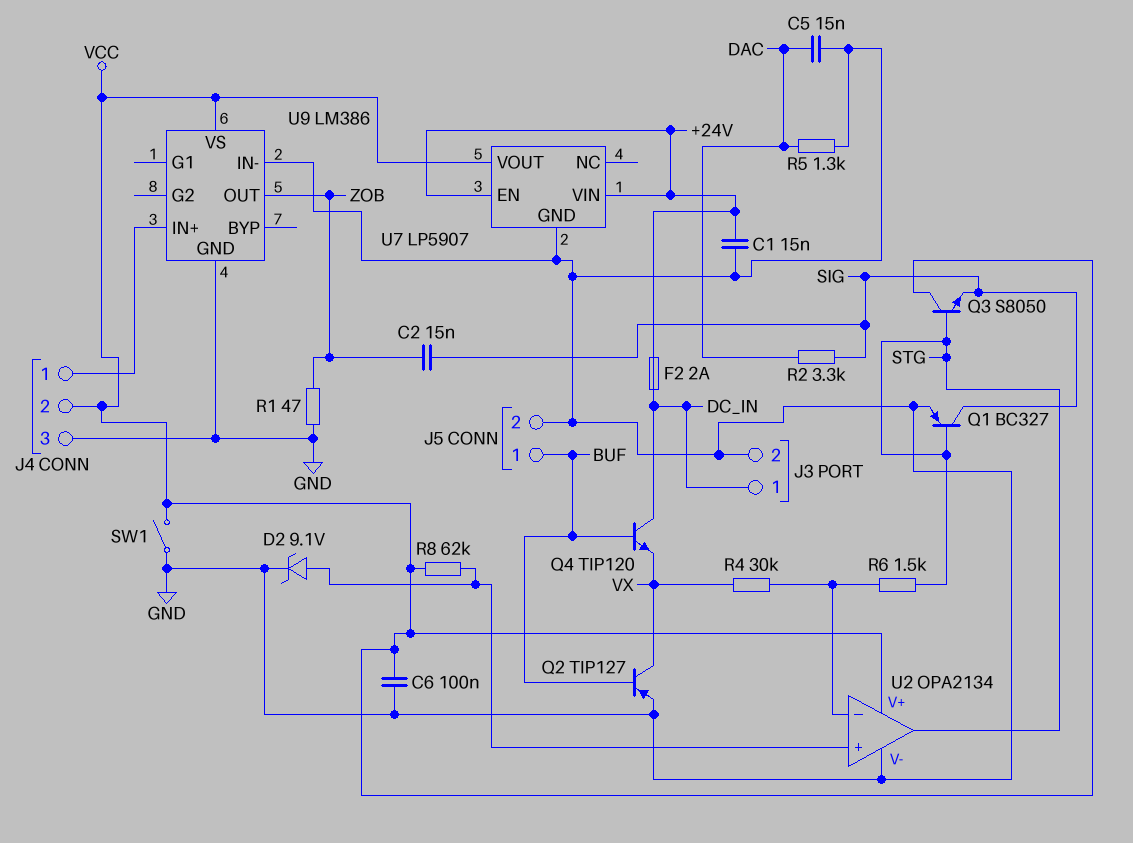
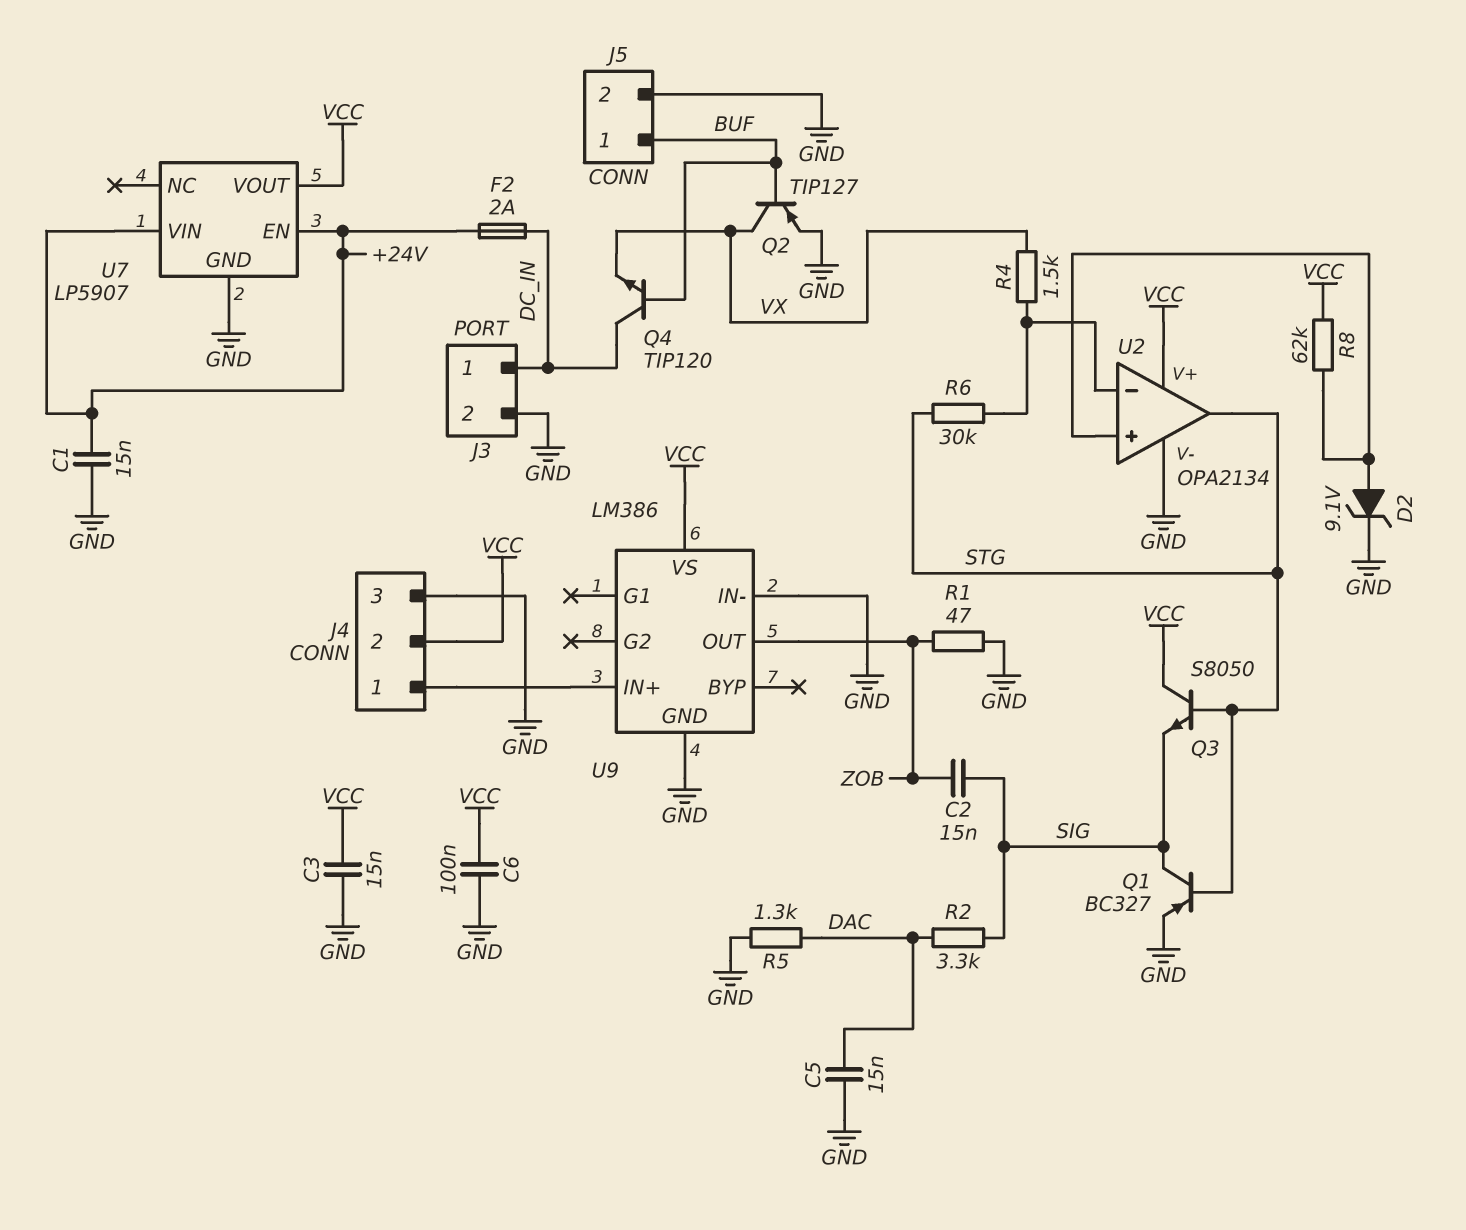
C3: none -> 15nF (GND, VCC)
R4: 30k (U2/in-, VX) -> 1.5k (U2/in-, VX)
R6: 1.5k (STG, U2/in-) -> 30k (STG, U2/in-)
SW1: switch (GND, VCC) -> none

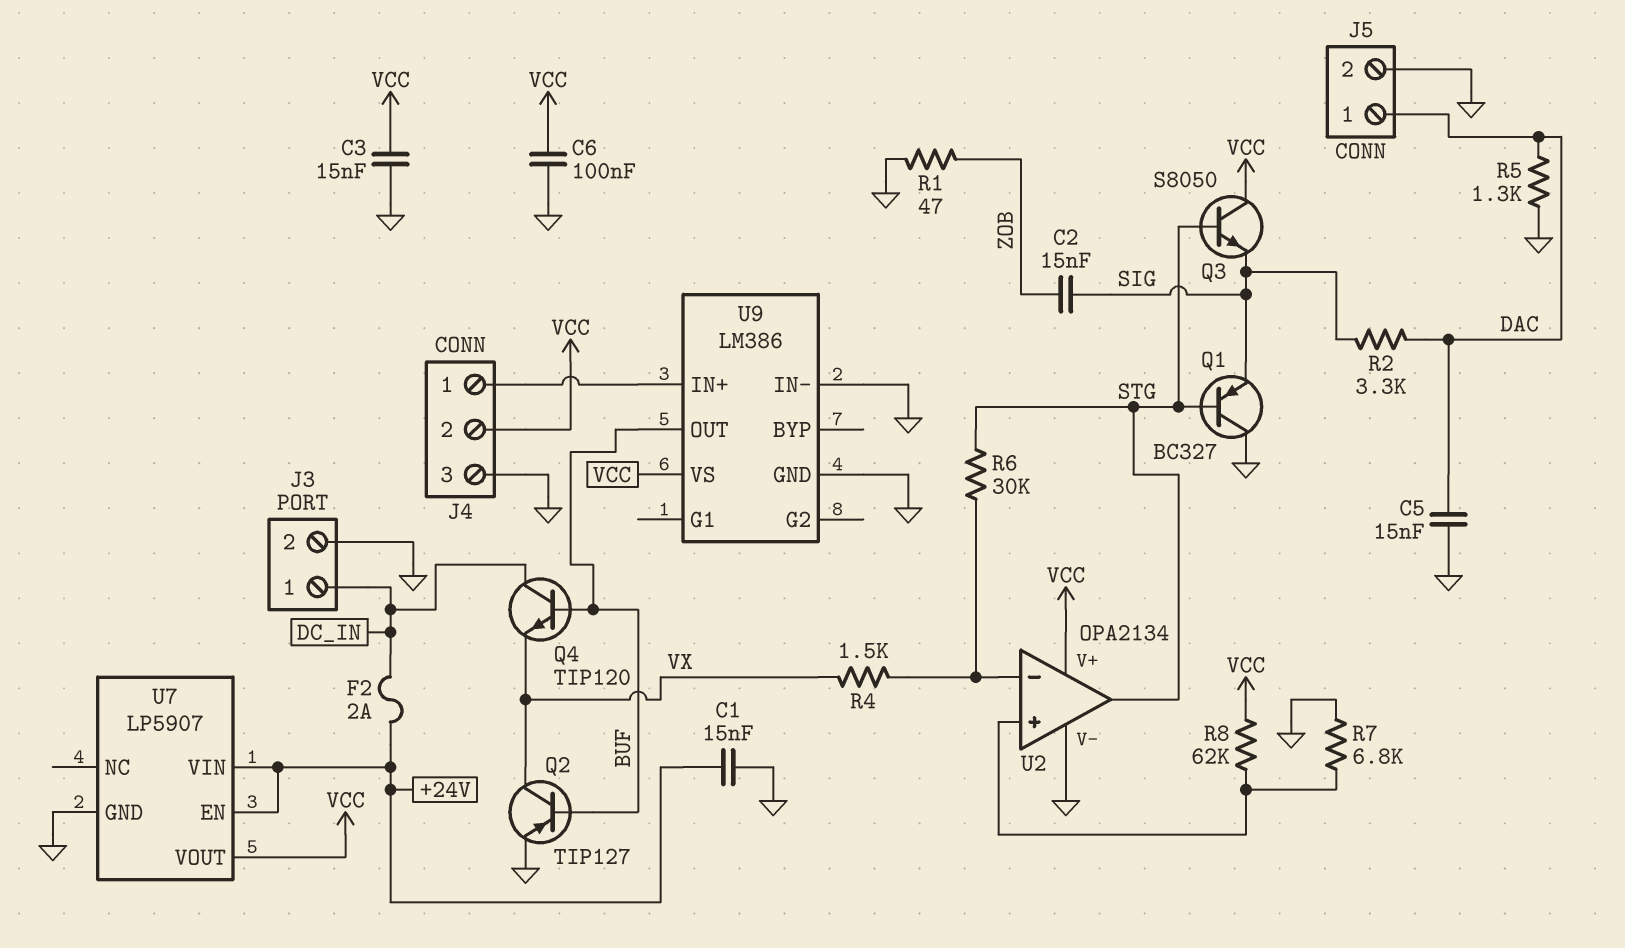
D2: zener 9.1V (A U2/in+, K GND) -> none
J5 pin 1: BUF -> DAC
Q1: PNP BC327 (B STG, C SIG, E GND) -> PNP BC327 (B STG, C GND, E SIG)
R7: none -> 6.8k (GND, U2/in+)
U9 pin OUT: ZOB -> BUF

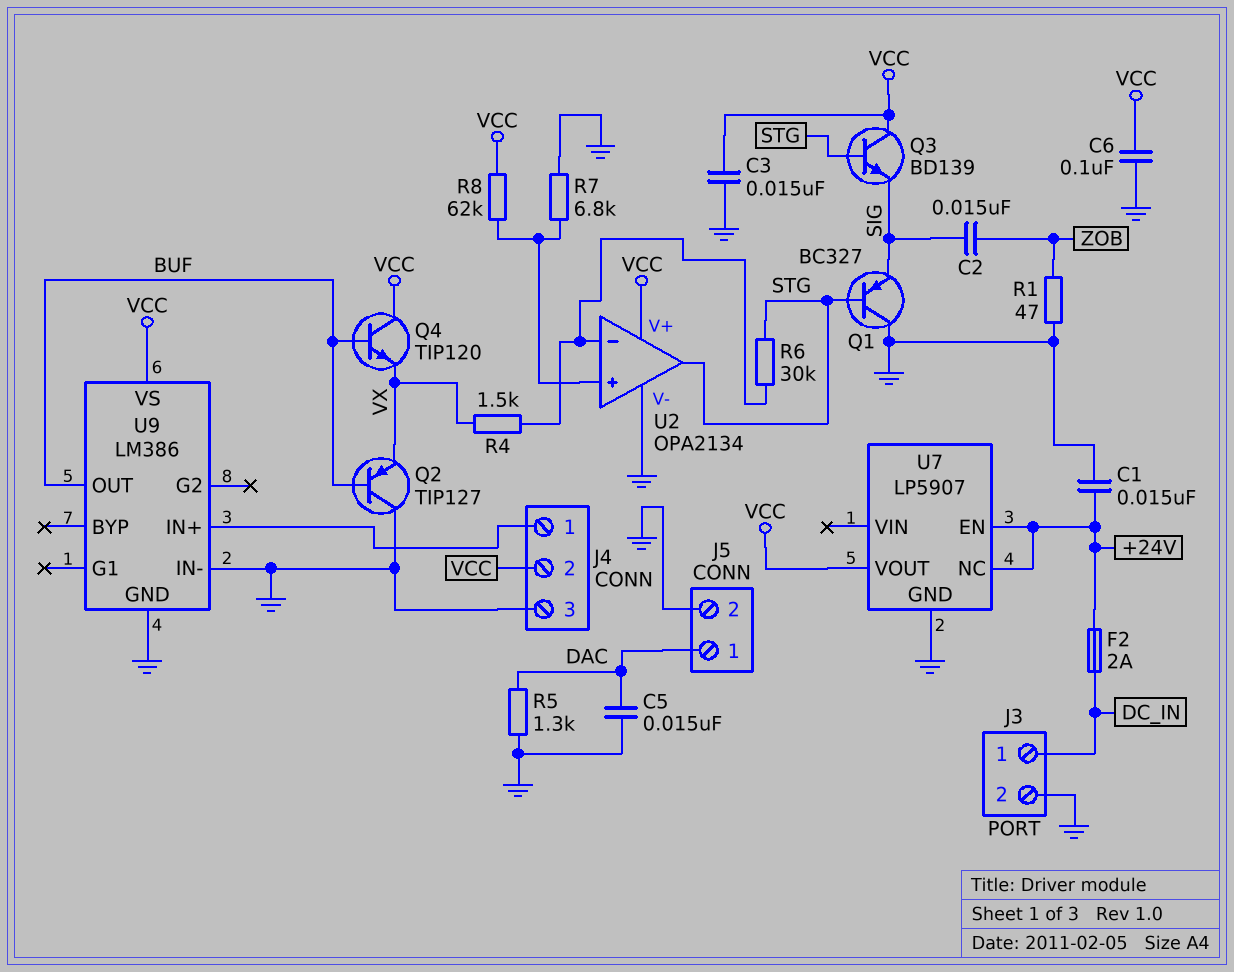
Q2: PNP TIP127 (B BUF, C VX, E GND) -> PNP TIP127 (B BUF, C GND, E VX)
Q3: NPN S8050 (B STG, C VCC, E SIG) -> NPN BD139 (B STG, C VCC, E SIG)
Q4: NPN TIP120 (B BUF, C DC_IN, E VX) -> NPN TIP120 (B BUF, C VCC, E VX)
R2: 3.3k (DAC, SIG) -> none
U7 pin NC: none -> +24V
U7 pin VIN: +24V -> none

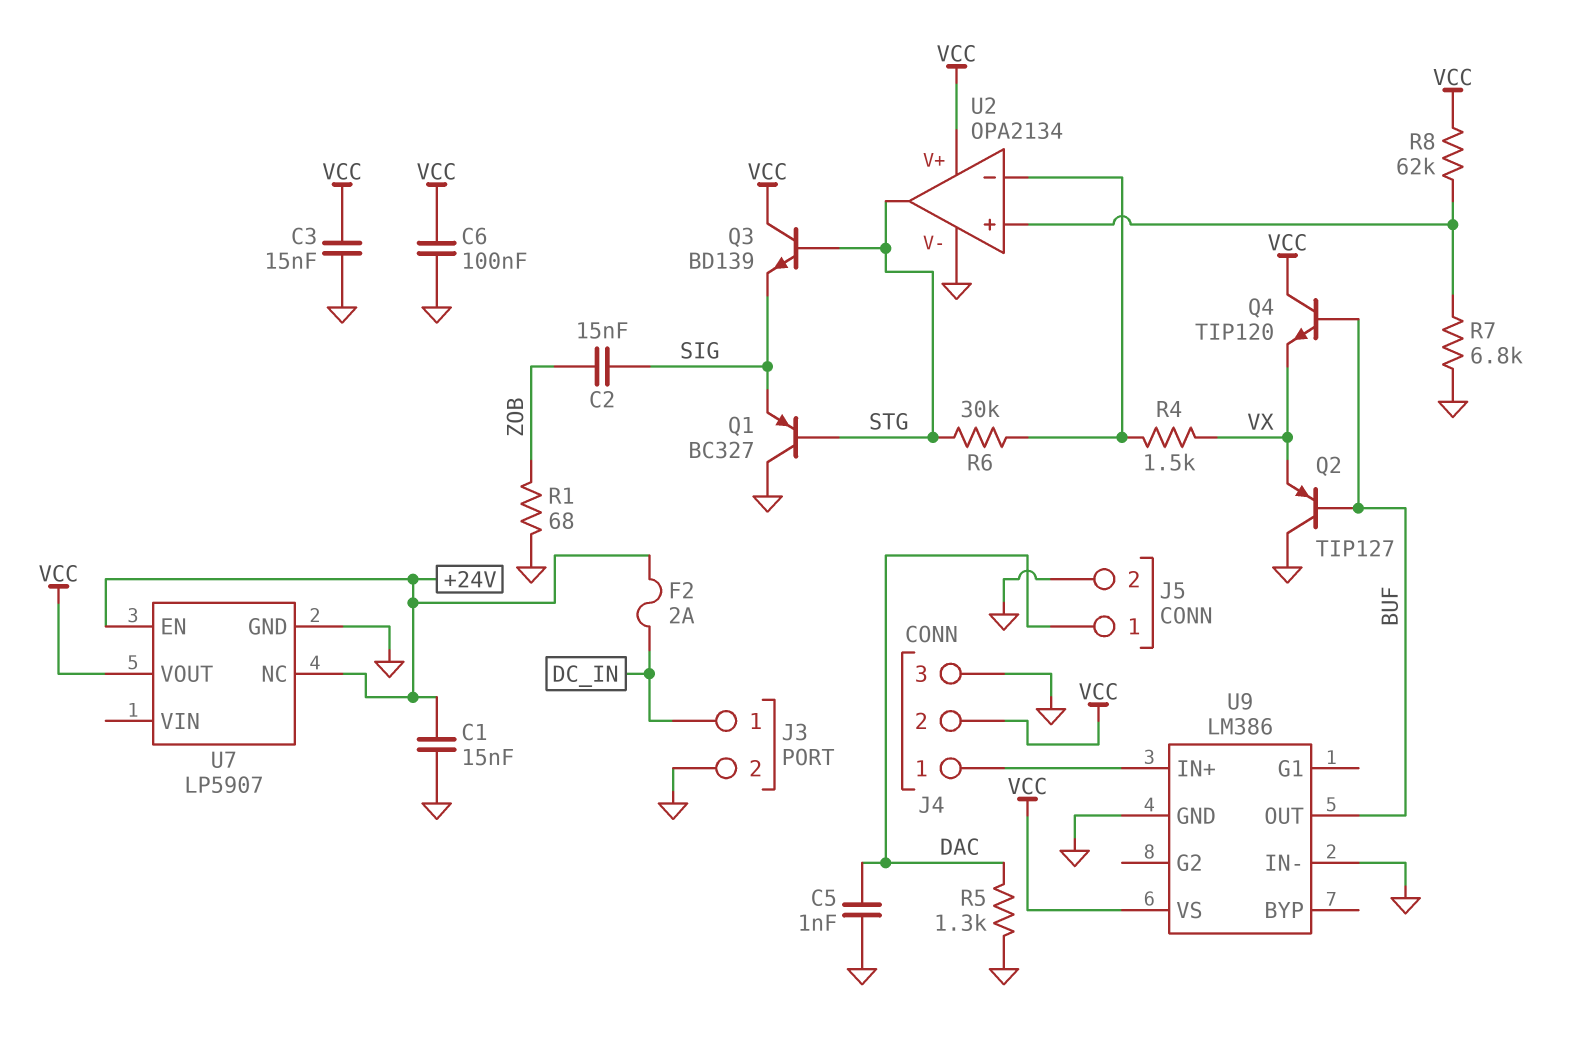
C5: 15nF (DAC, GND) -> 1nF (DAC, GND)
R1: 47 (GND, ZOB) -> 68 (GND, ZOB)

